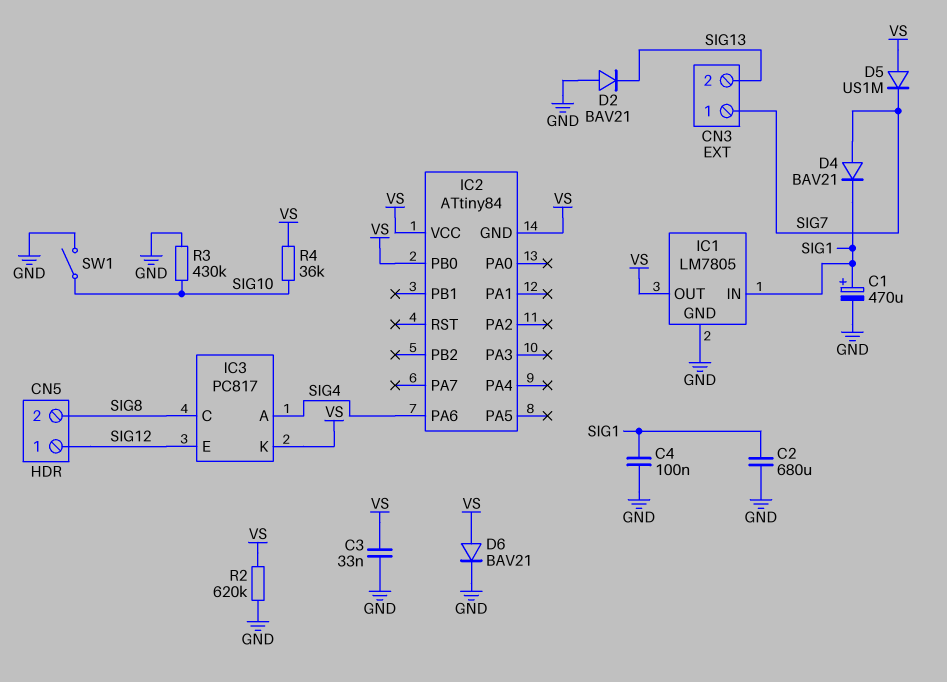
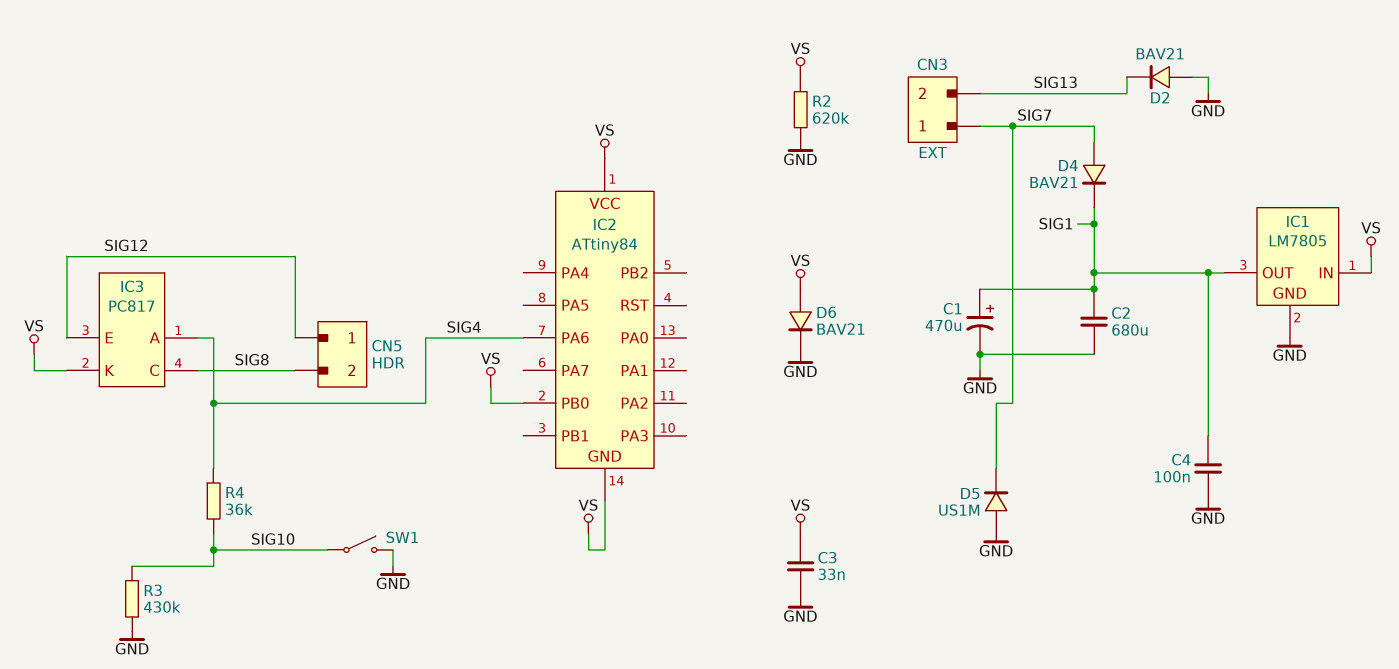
D5: diode US1M (A VS, K SIG7) -> diode US1M (A GND, K SIG7)
IC1 pin IN: SIG1 -> VS
IC1 pin OUT: VS -> SIG1
R4: 36k (SIG10, VS) -> 36k (SIG4, SIG10)

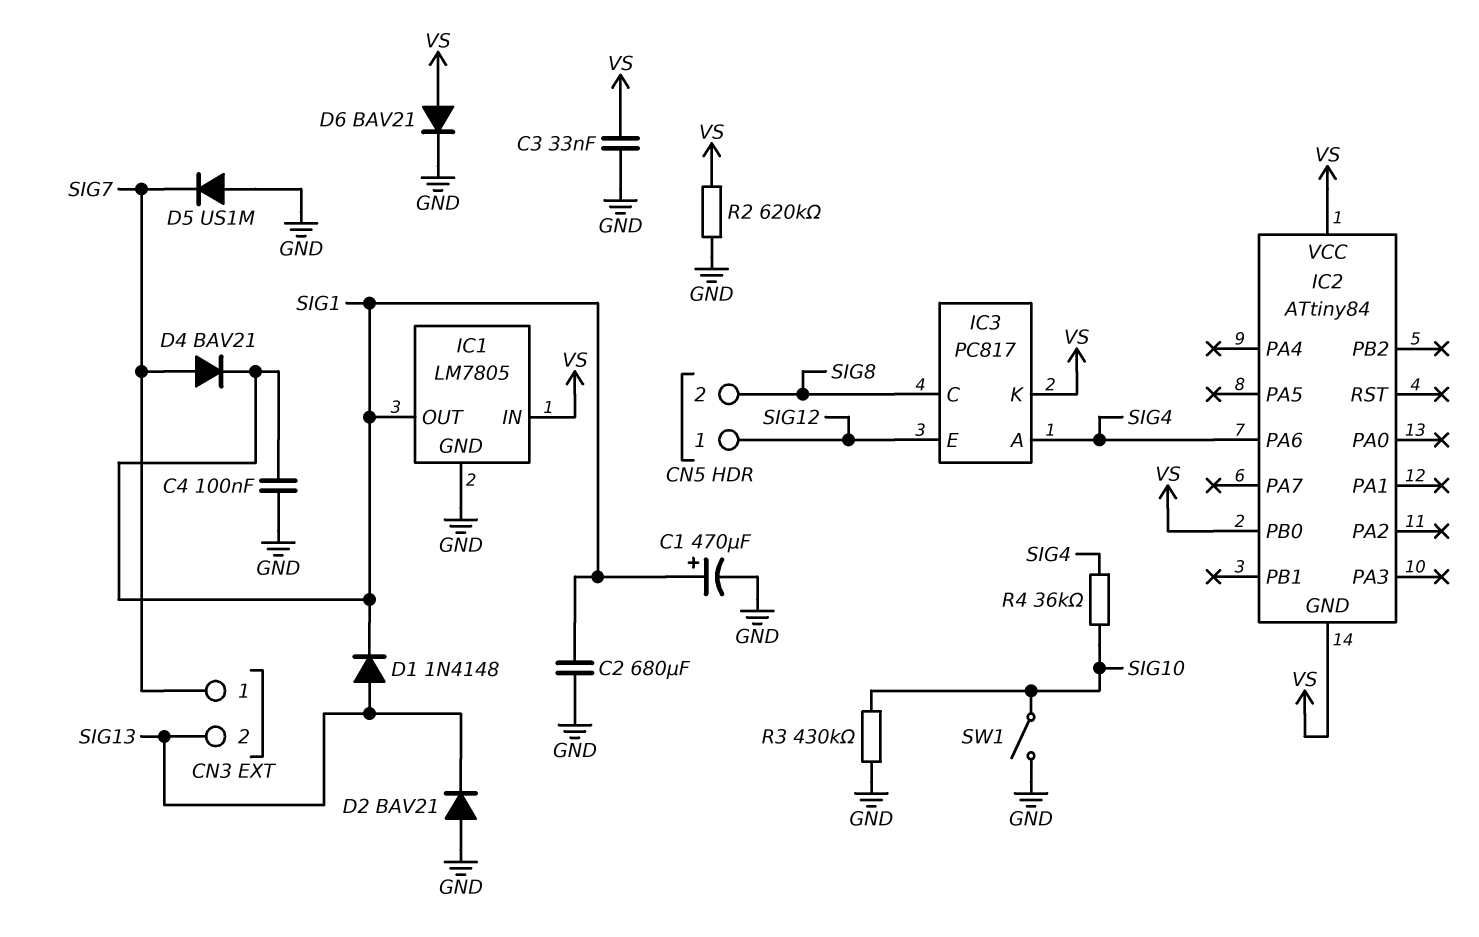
D1: none -> diode 1N4148 (A SIG13, K SIG1)

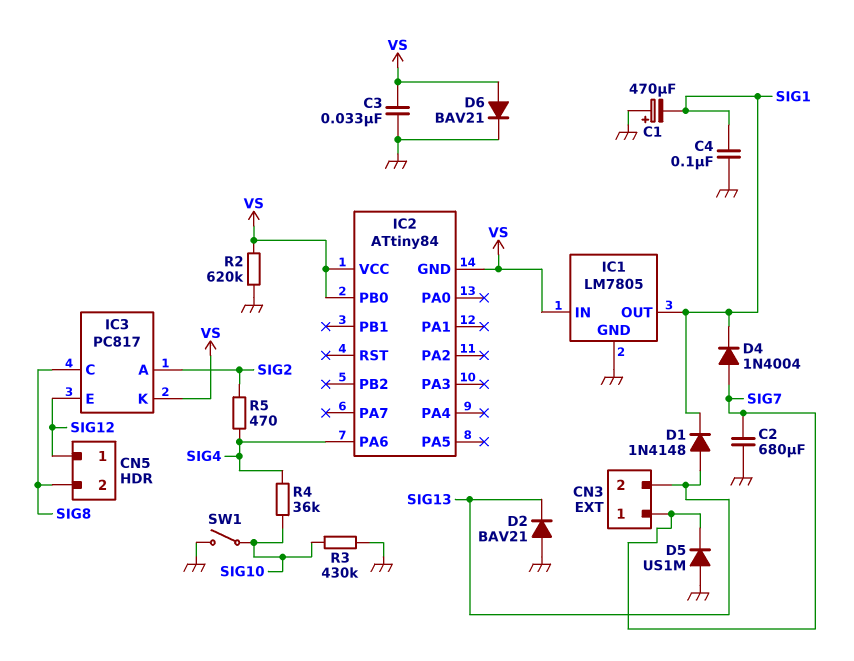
C1: 470uF (plus SIG1, minus GND) -> 470uF (plus GND, minus SIG1)
C2: 680uF (GND, SIG1) -> 680uF (GND, SIG7)
D4: diode BAV21 (A SIG7, K SIG1) -> diode 1N4004 (A SIG7, K SIG1)
IC3 pin A: SIG4 -> SIG2
R5: none -> 470 (SIG2, SIG4)

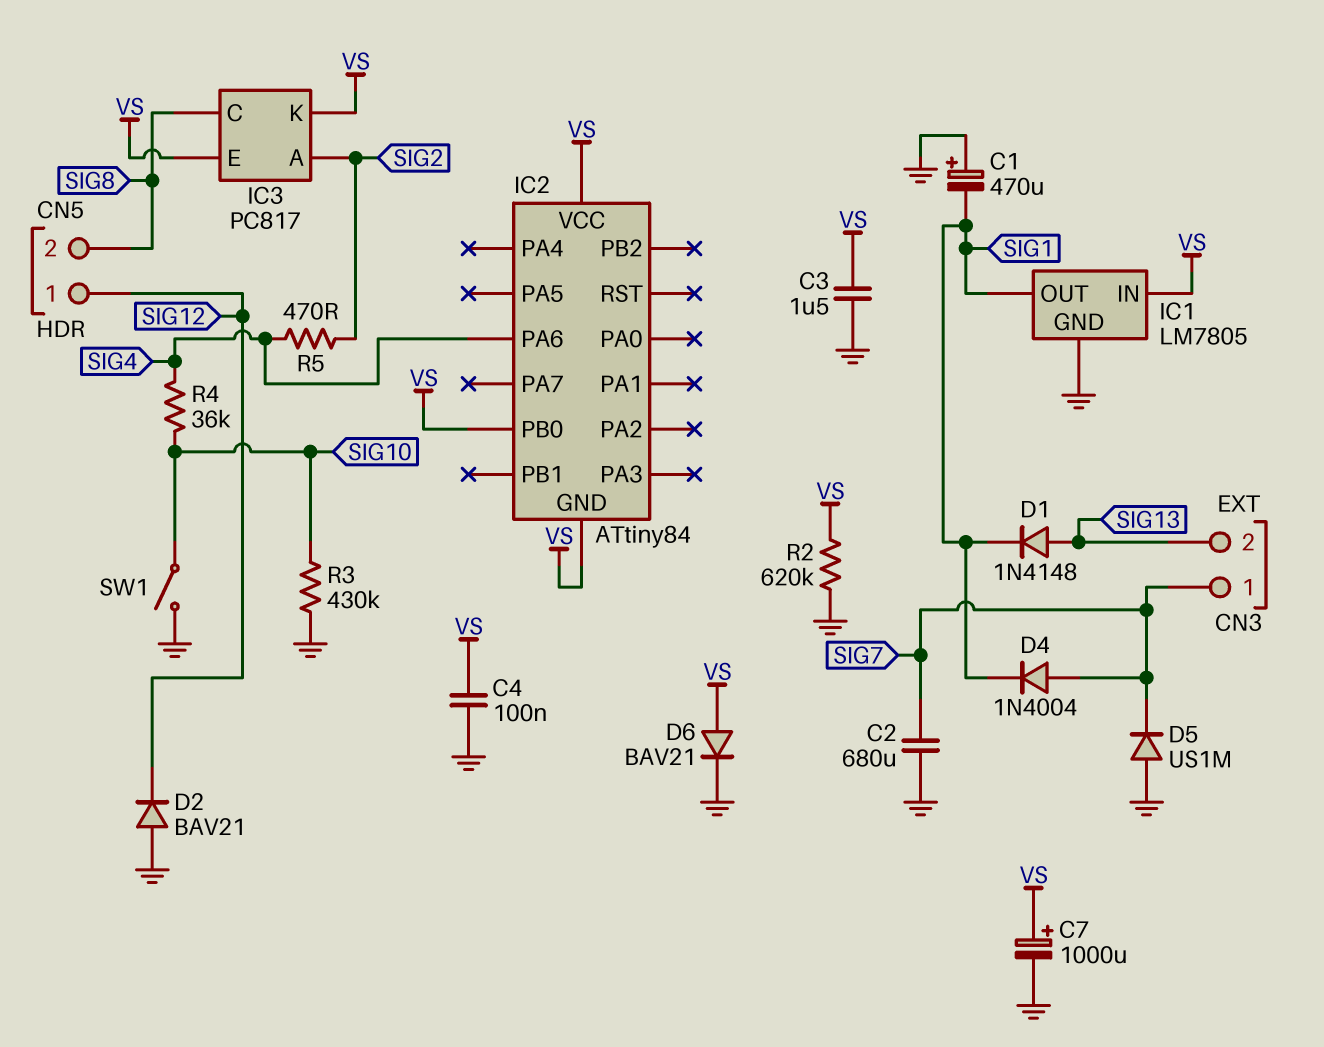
C3: 33nF (GND, VS) -> 1.5uF (GND, VS)
C4: 100nF (GND, SIG1) -> 100nF (GND, VS)
C7: none -> 1000uF (plus VS, minus GND)
D2: diode BAV21 (A GND, K SIG13) -> diode BAV21 (A GND, K SIG12)
IC3 pin E: SIG12 -> VS

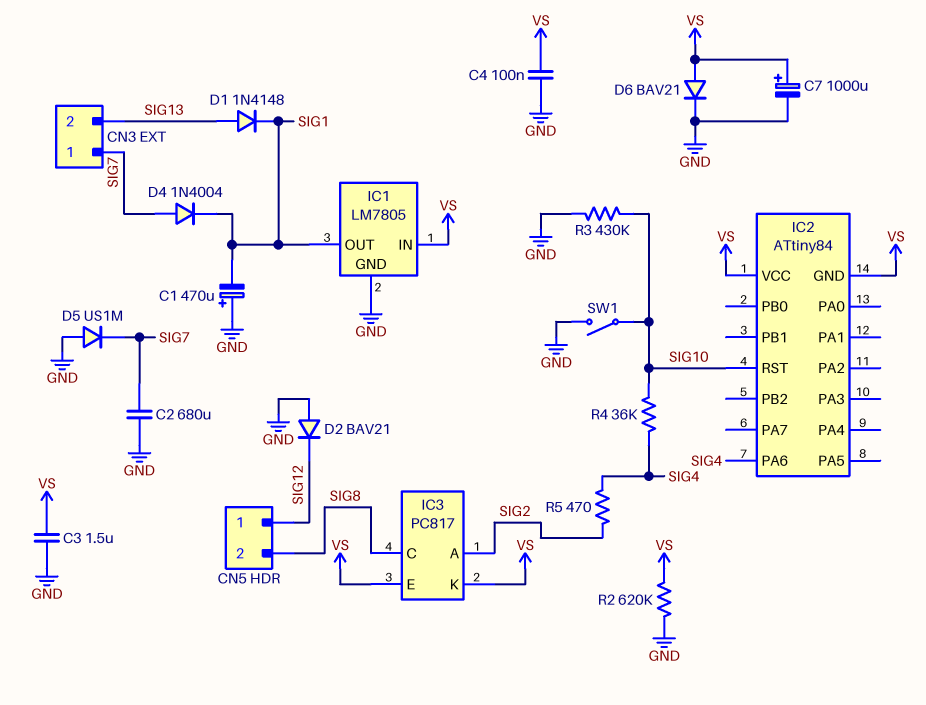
IC2 pin PB0: VS -> none
IC2 pin RST: none -> SIG10

